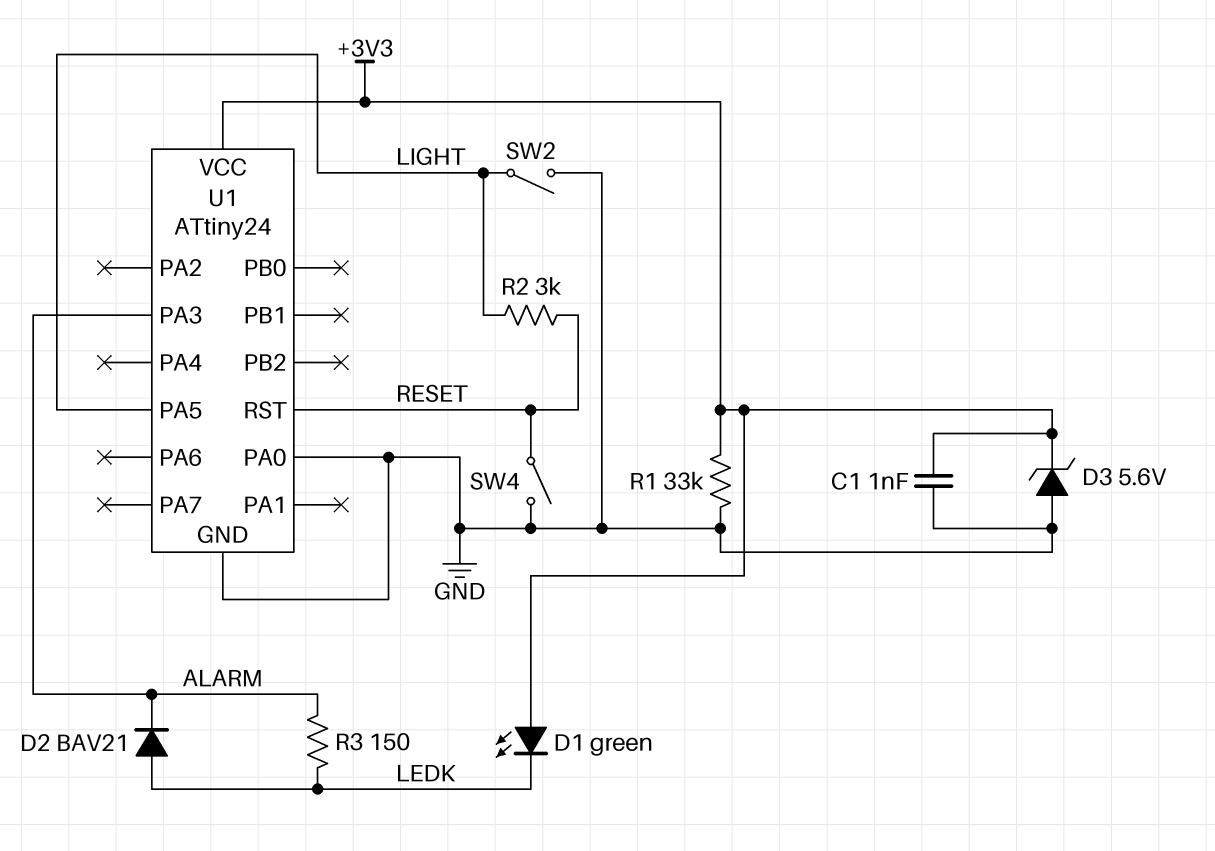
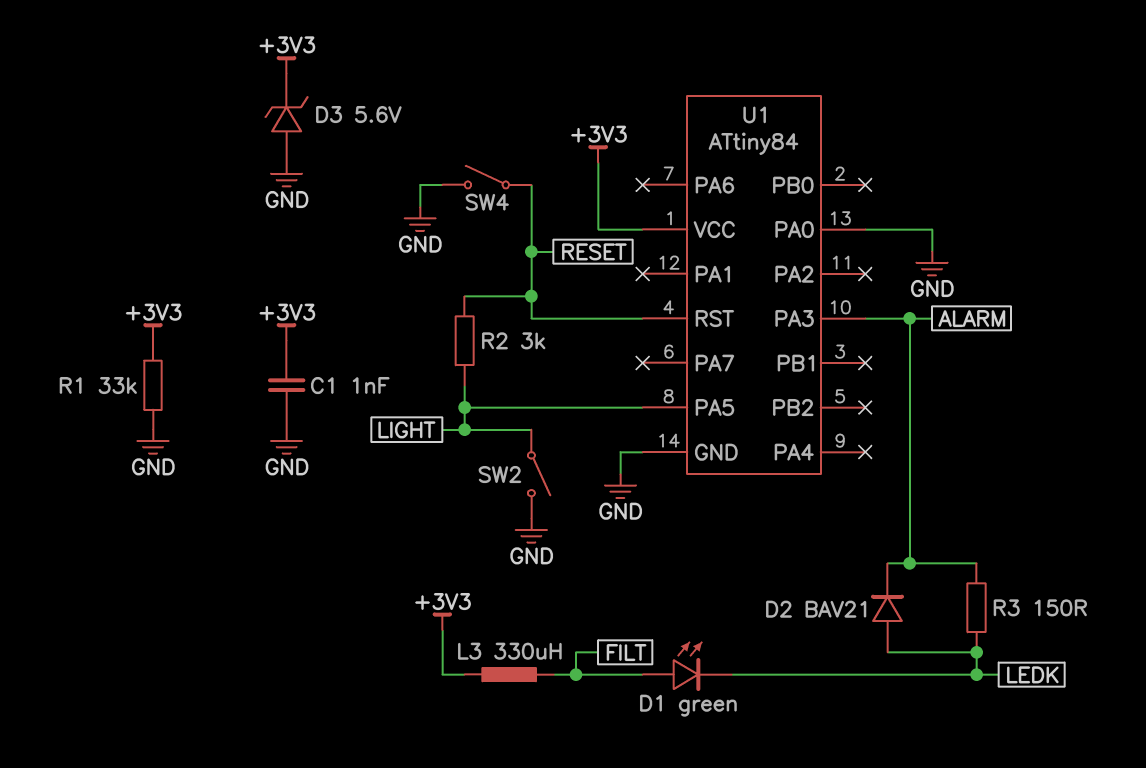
D1: LED green (A +3V3, K LEDK) -> LED green (A FILT, K LEDK)
L3: none -> 330uH (+3V3, FILT)
U1: ATtiny24 -> ATtiny84

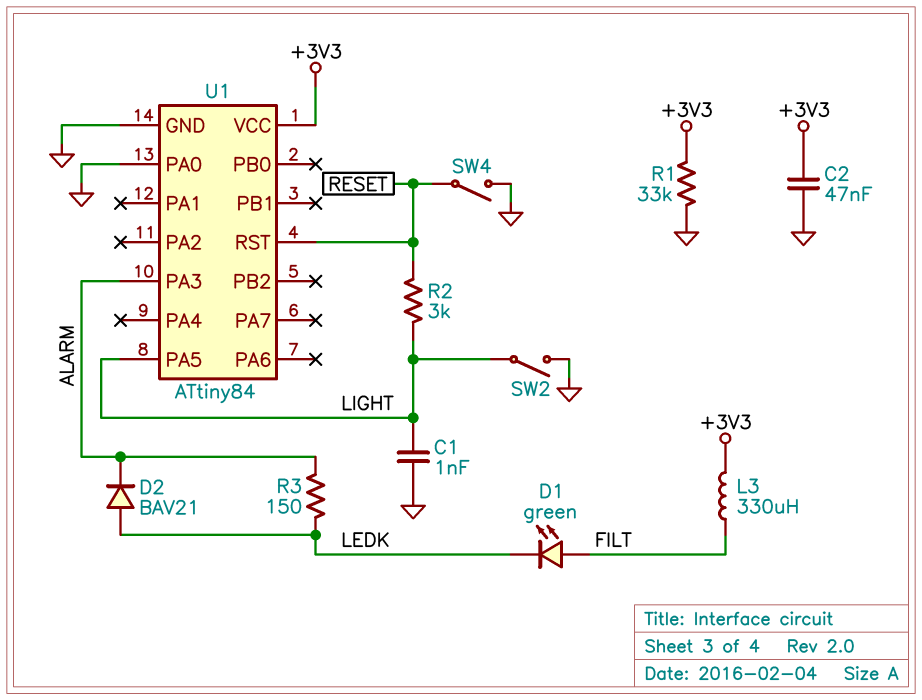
C1: 1nF (+3V3, GND) -> 1nF (GND, LIGHT)
C2: none -> 47nF (+3V3, GND)
D3: zener 5.6V (A GND, K +3V3) -> none

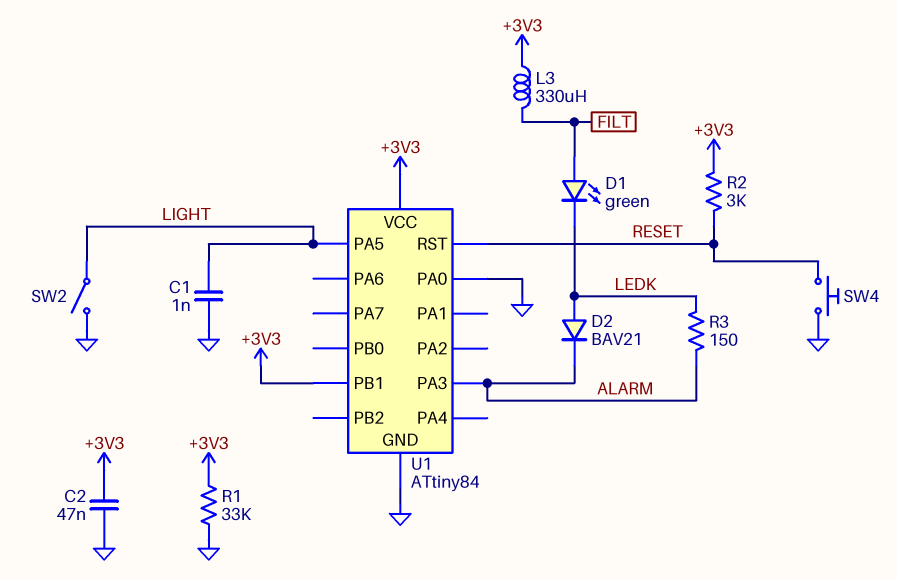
R2: 3k (LIGHT, RESET) -> 3k (+3V3, RESET)
SW4: switch (GND, RESET) -> button (GND, RESET)
U1 pin PB1: none -> +3V3

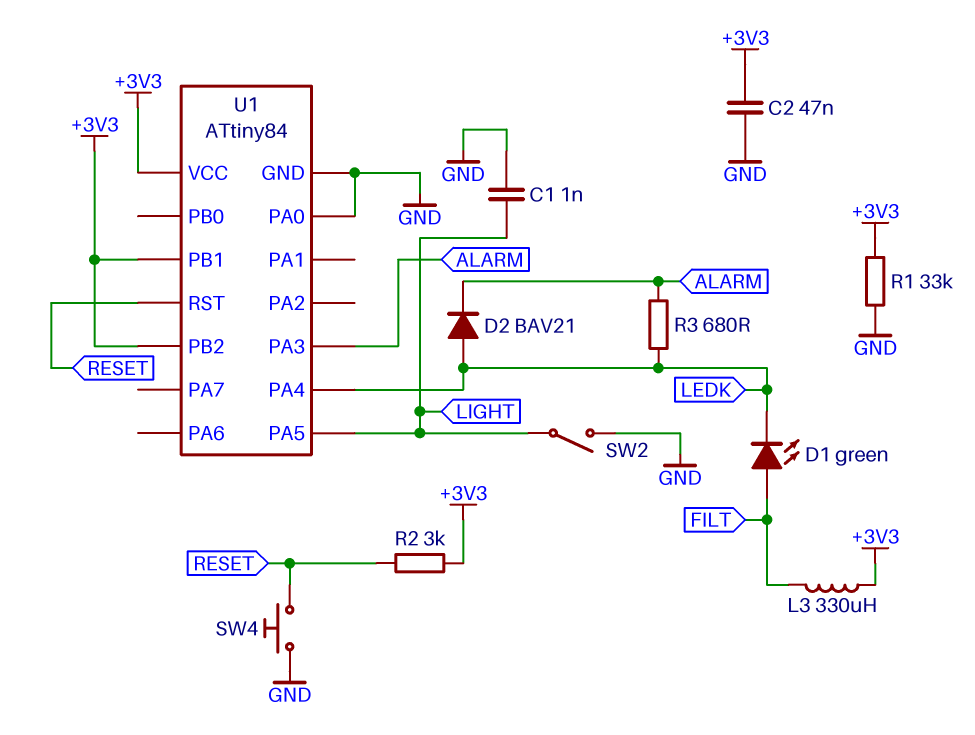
R3: 150 (ALARM, LEDK) -> 680 (ALARM, LEDK)
U1 pin PA4: none -> LEDK
U1 pin PB2: none -> +3V3

